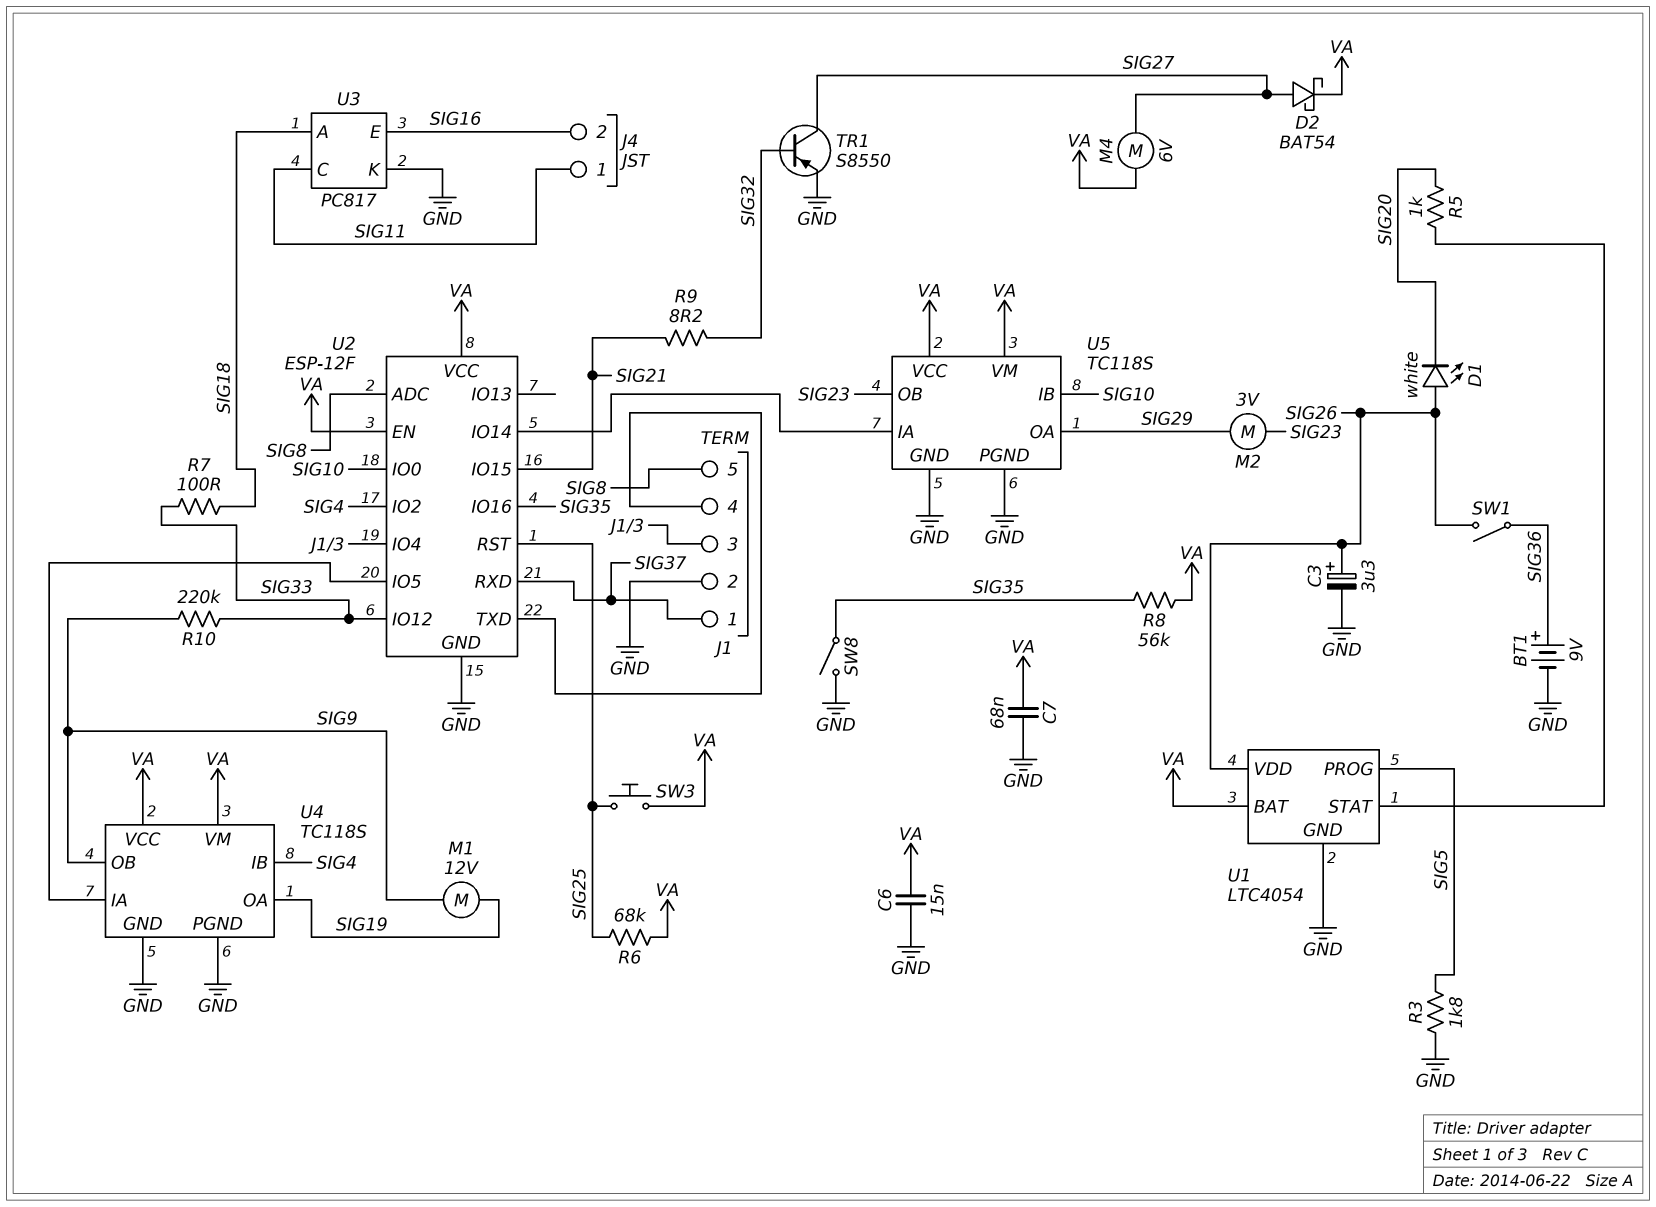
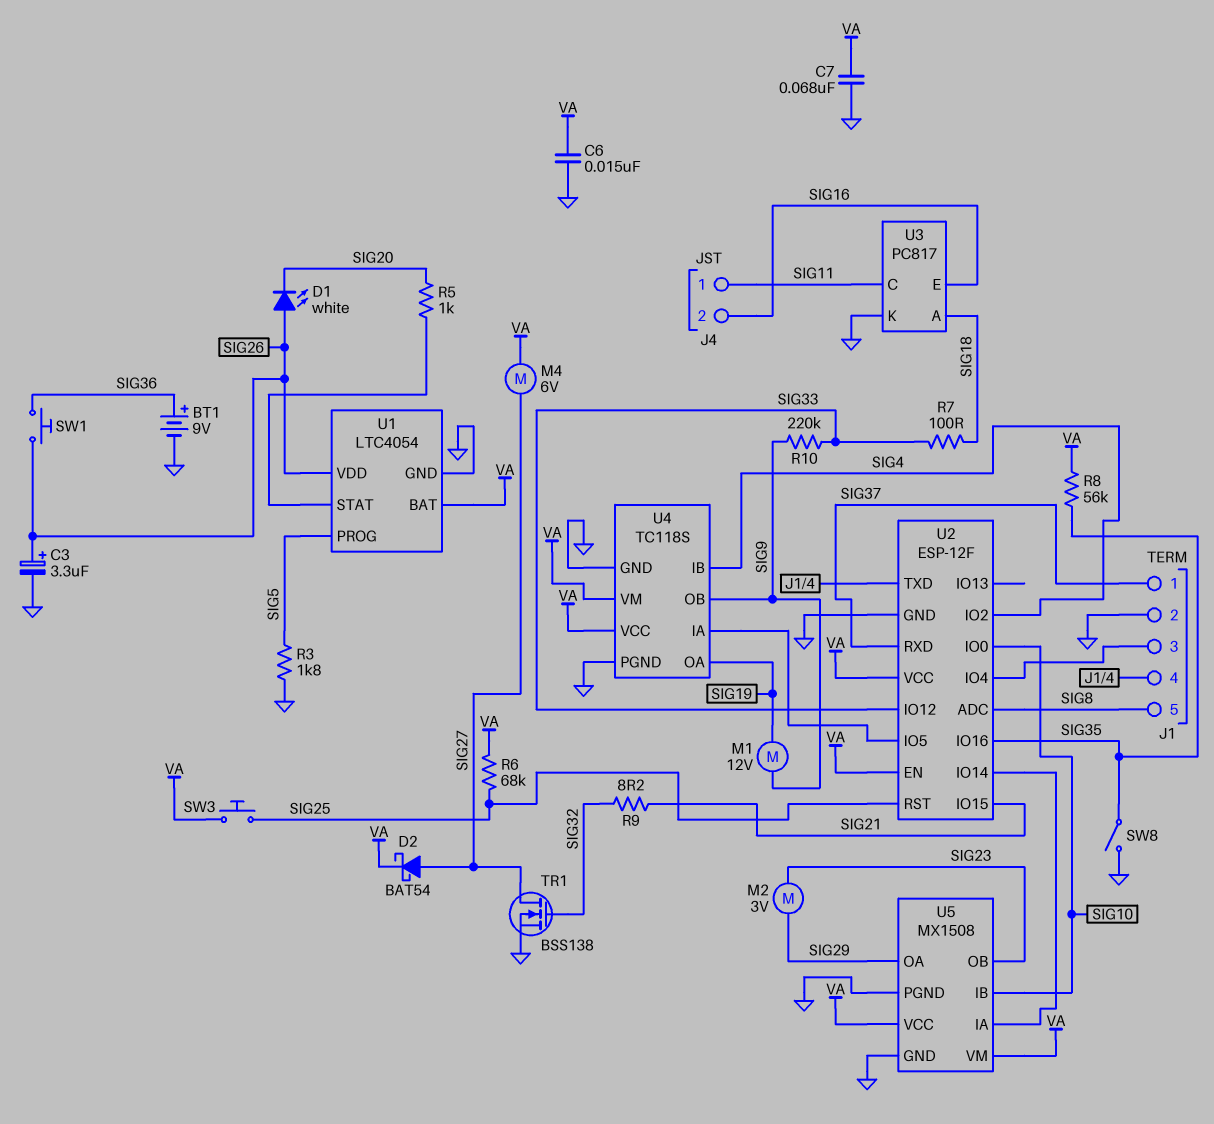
SW1: switch (SIG26, SIG36) -> button (SIG26, SIG36)
TR1: PNP S8550 (B SIG32, C SIG27, E GND) -> NMOS BSS138 (G SIG32, D SIG27, S GND)
U5: TC118S -> MX1508

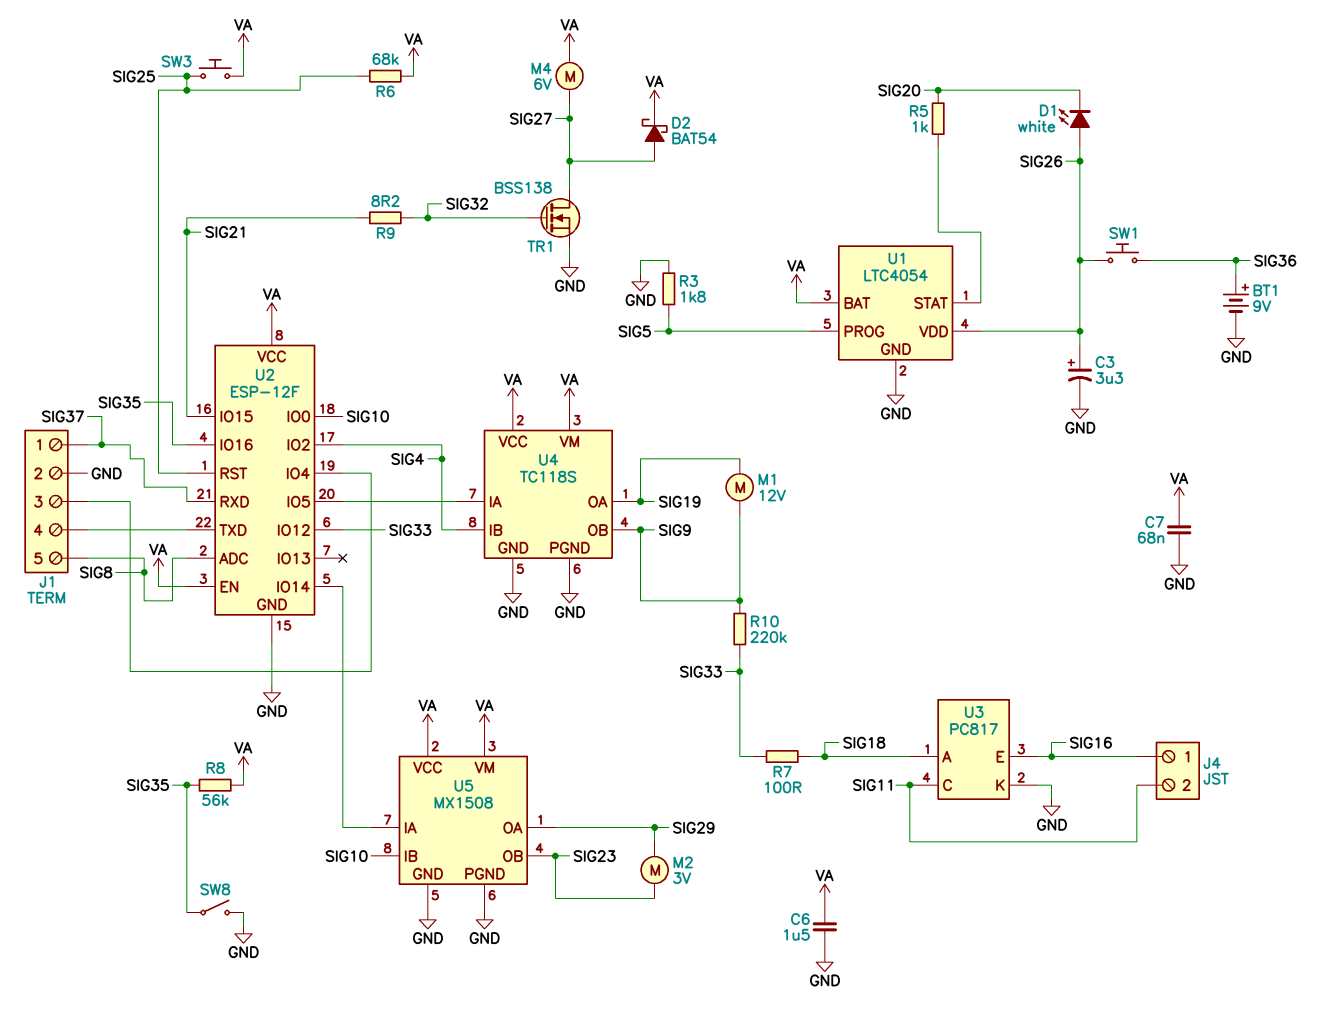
C6: 15nF (GND, VA) -> 1.5uF (GND, VA)
J4 pin 1: SIG11 -> SIG16
J4 pin 2: SIG16 -> SIG11

